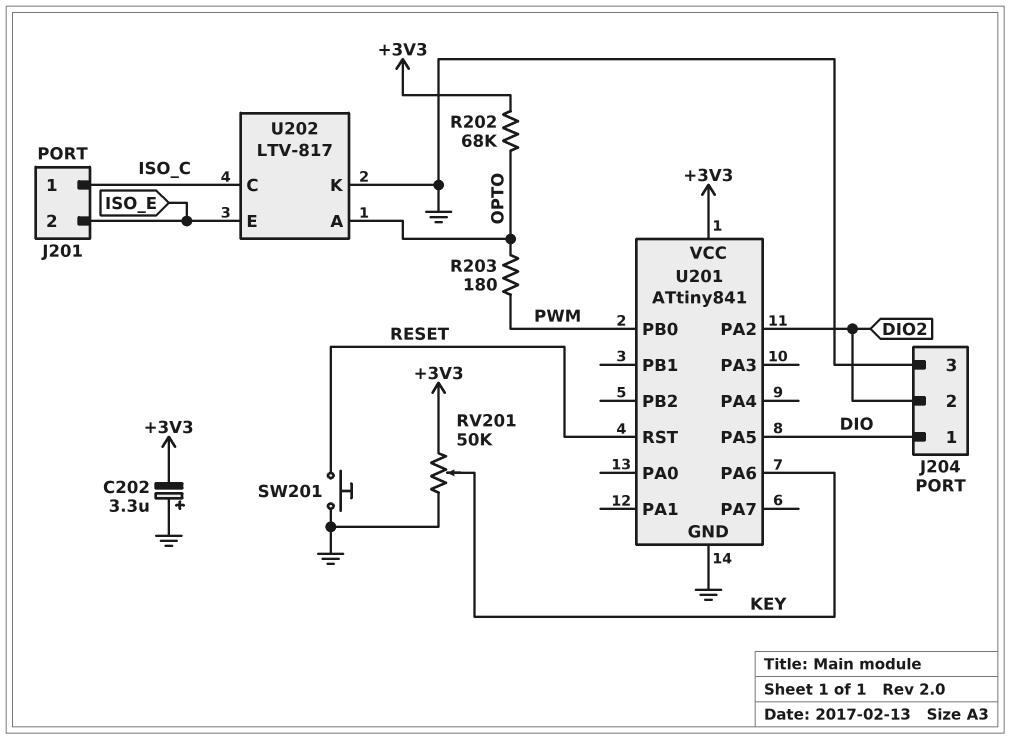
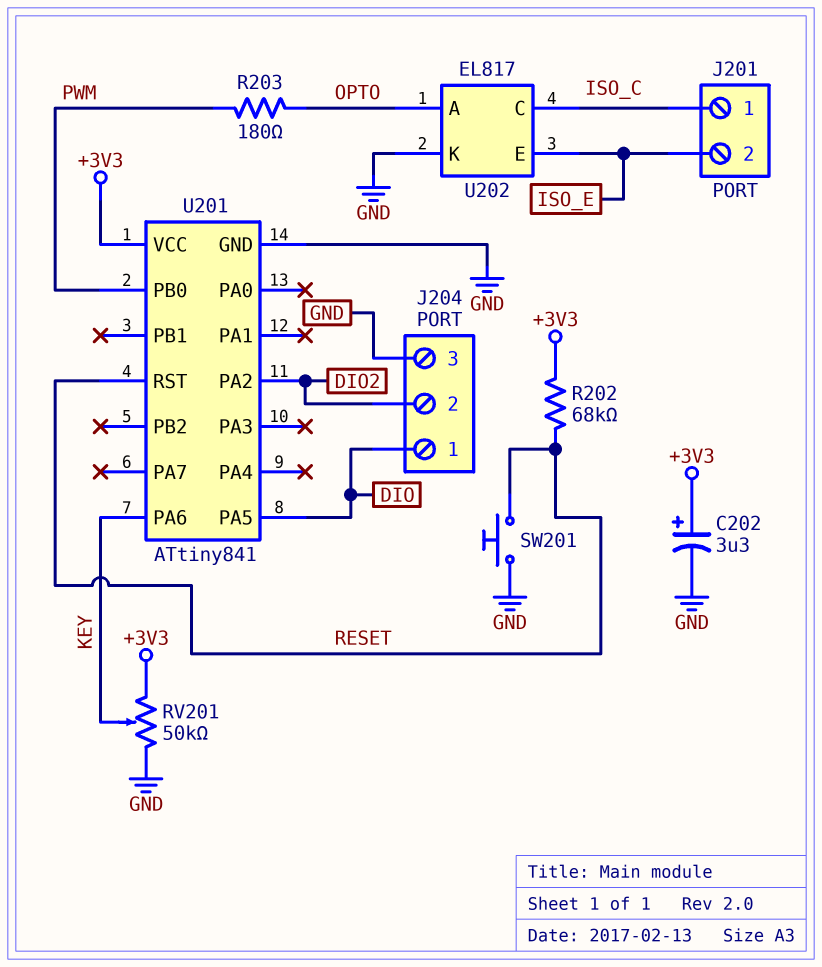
C202: 3.3uF (plus GND, minus +3V3) -> 3.3uF (plus +3V3, minus GND)
R202: 68k (+3V3, OPTO) -> 68k (+3V3, RESET)
U202: LTV-817 -> EL817

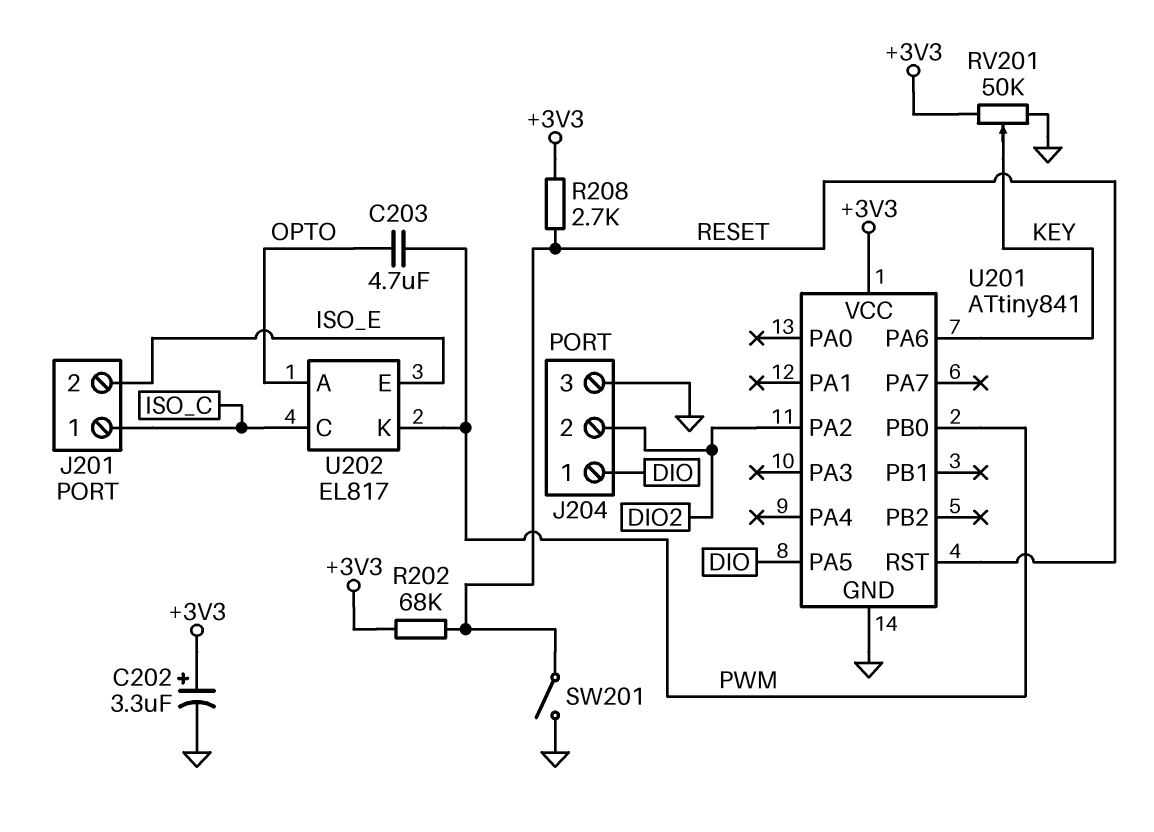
C203: none -> 4.7uF (OPTO, PWM)
R203: 180 (OPTO, PWM) -> none
R208: none -> 2.7k (+3V3, RESET)
SW201: button (GND, RESET) -> switch (GND, RESET)
U202 pin K: GND -> PWM

